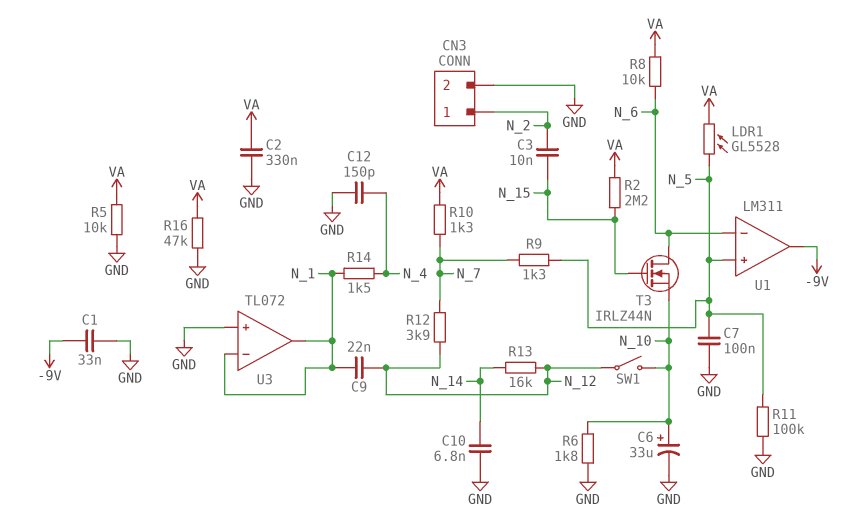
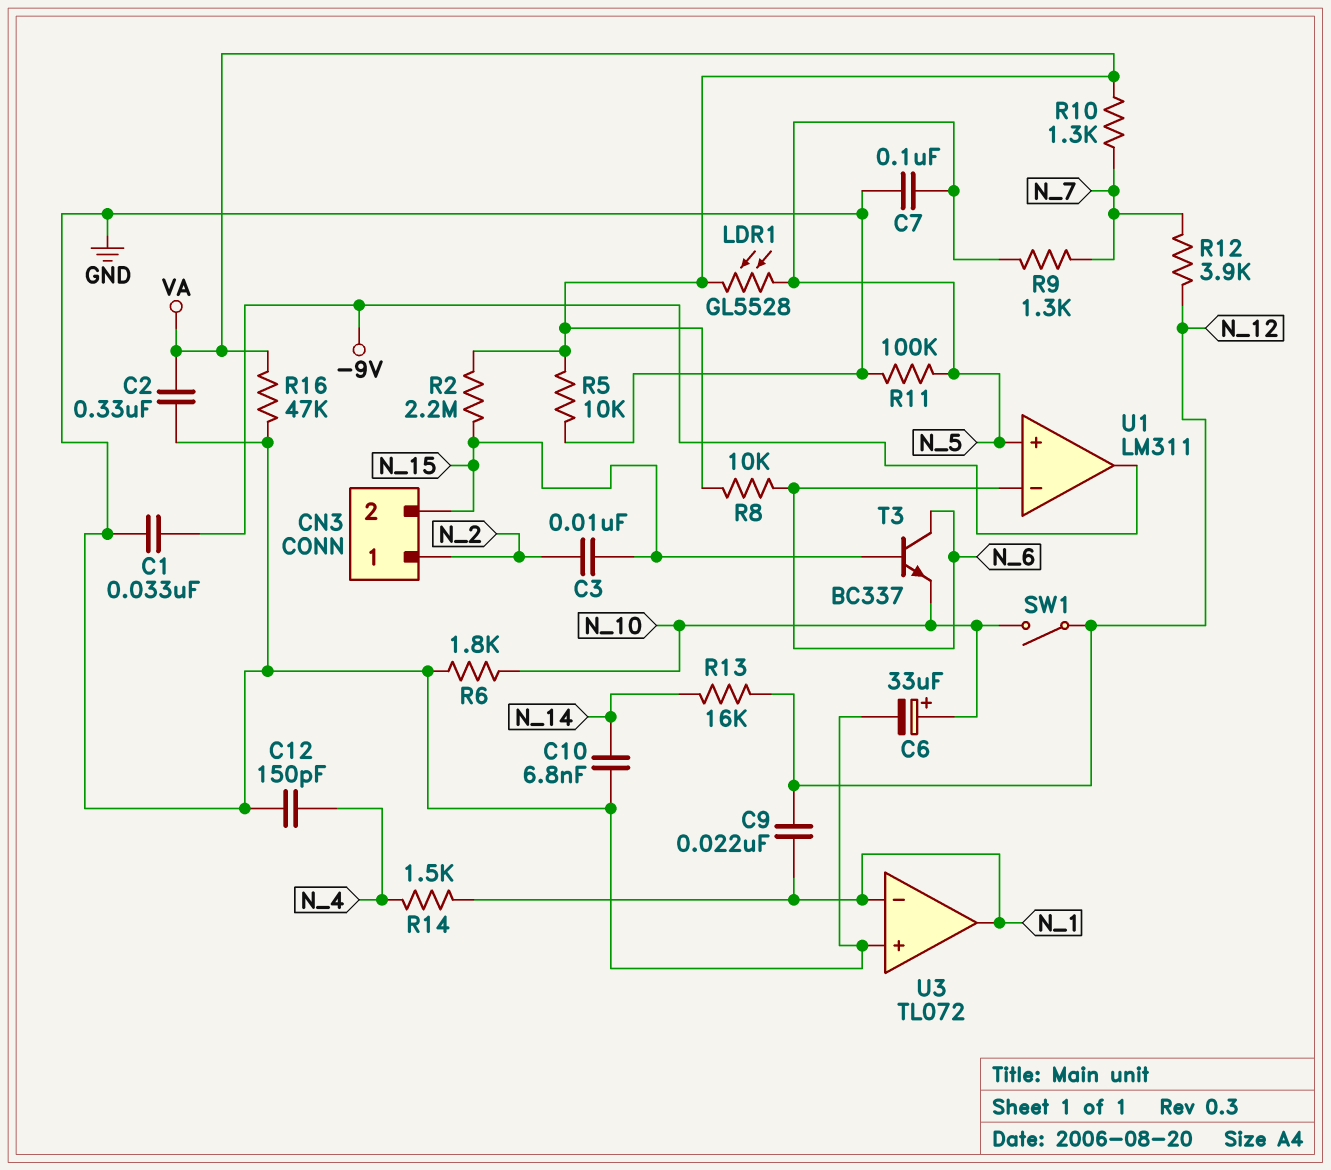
CN3 pin 2: GND -> N_15
T3: NMOS IRLZ44N (G N_15, D N_6, S N_10) -> NPN BC337 (B N_15, C N_6, E N_10)

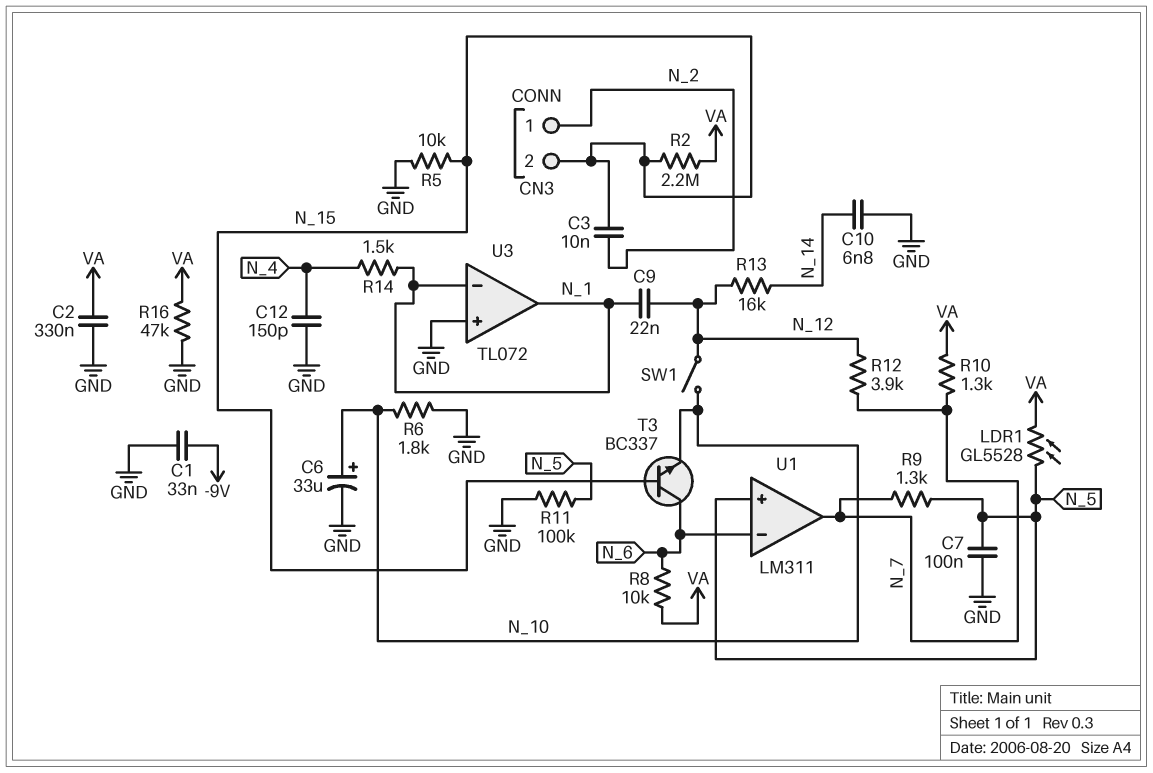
R5: 10k (GND, VA) -> 10k (GND, N_15)
U1 pin out: -9V -> N_7

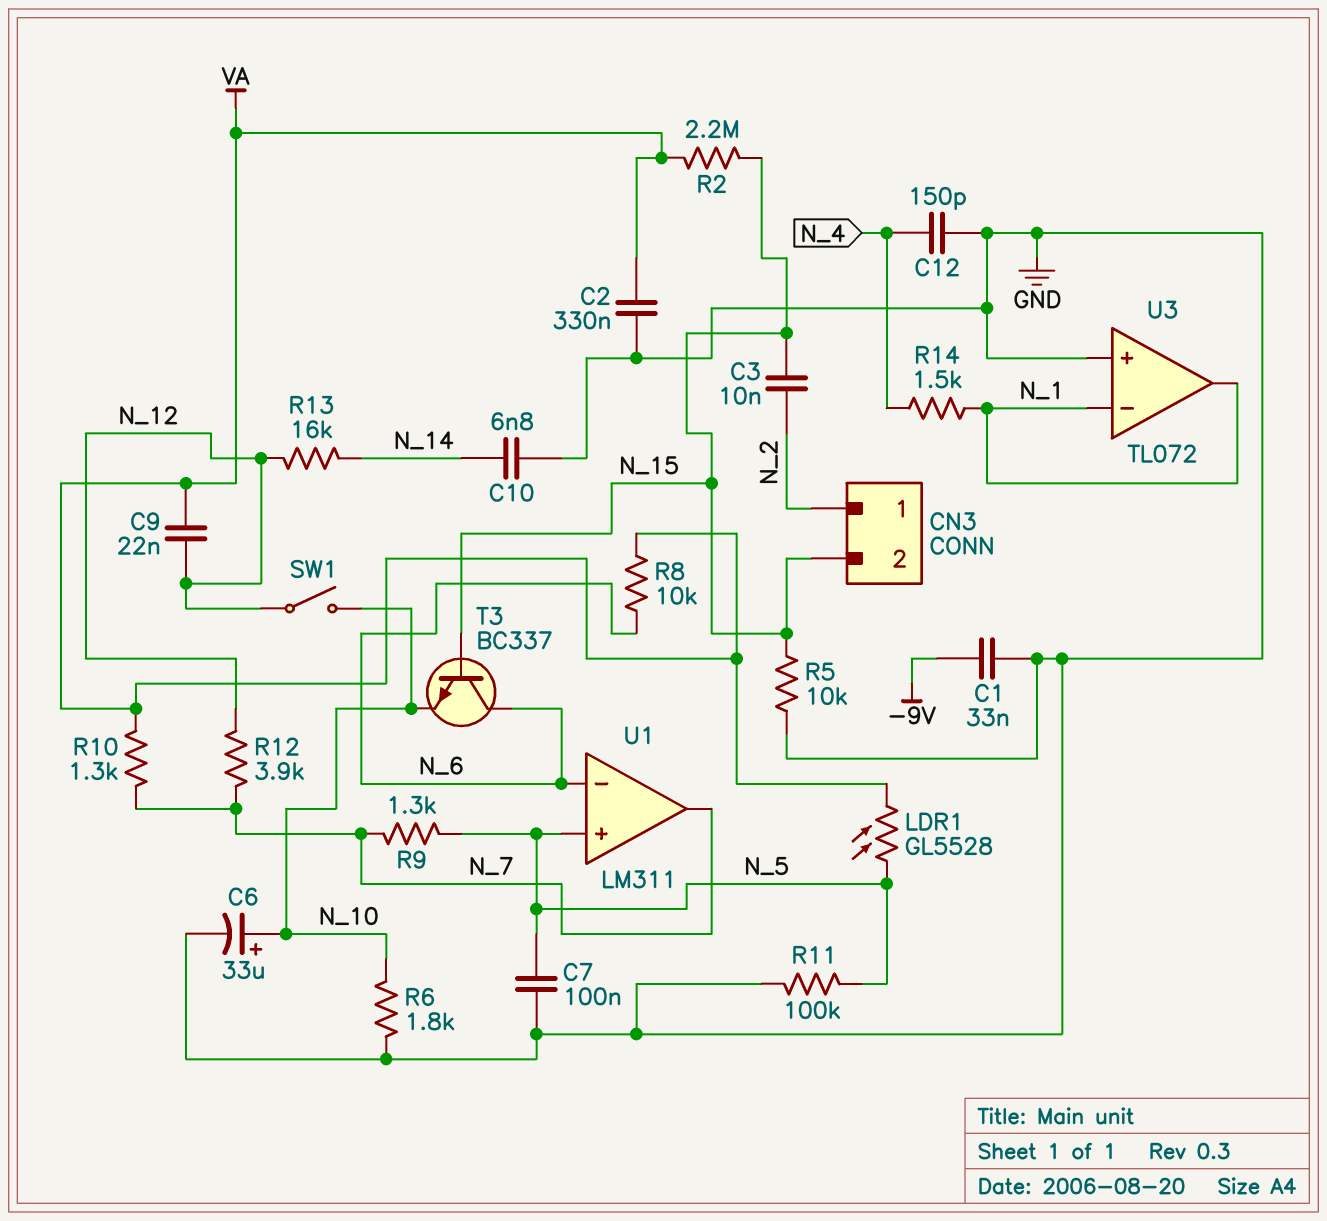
C9: 22nF (N_1, N_12) -> 22nF (N_12, VA)
R16: 47k (GND, VA) -> none

